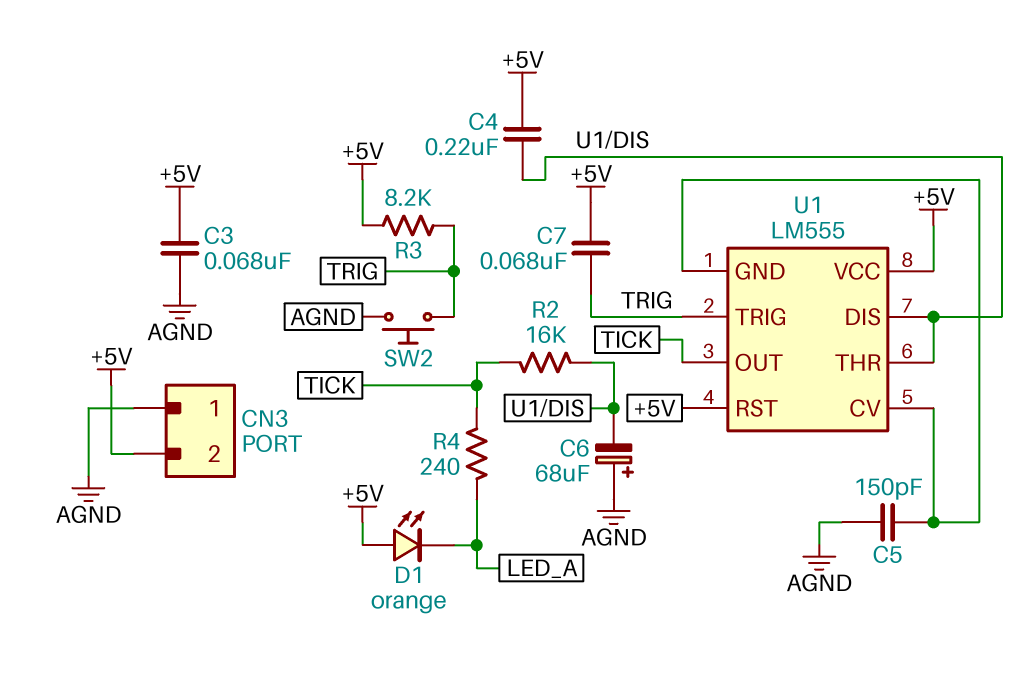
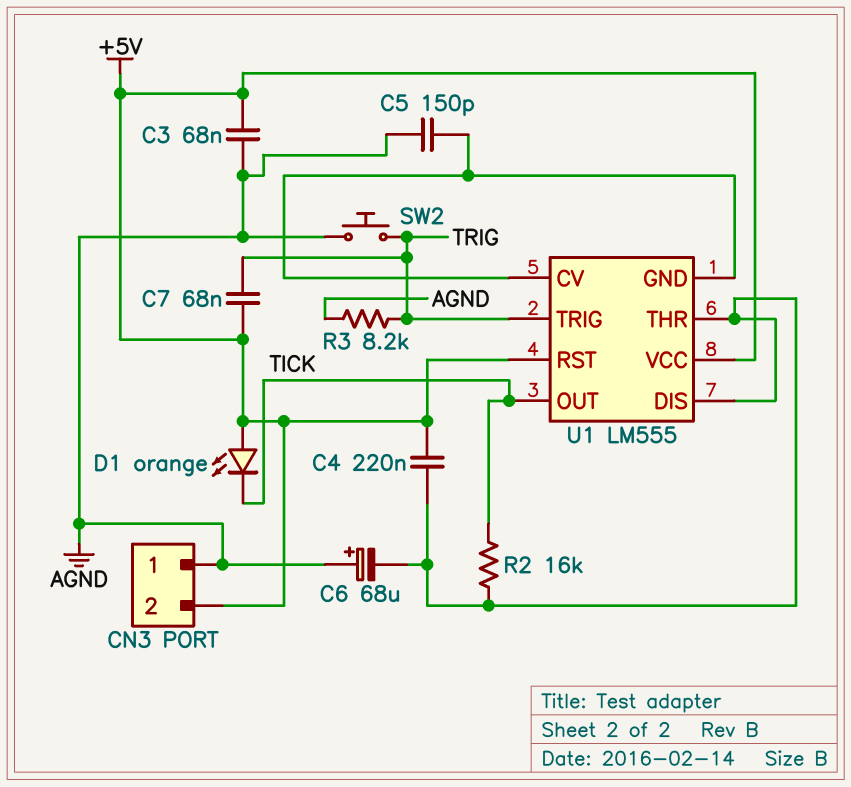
D1: LED orange (A +5V, K LED_A) -> LED orange (A +5V, K TICK)
R3: 8.2k (+5V, TRIG) -> 8.2k (AGND, TRIG)
R4: 240 (LED_A, TICK) -> none

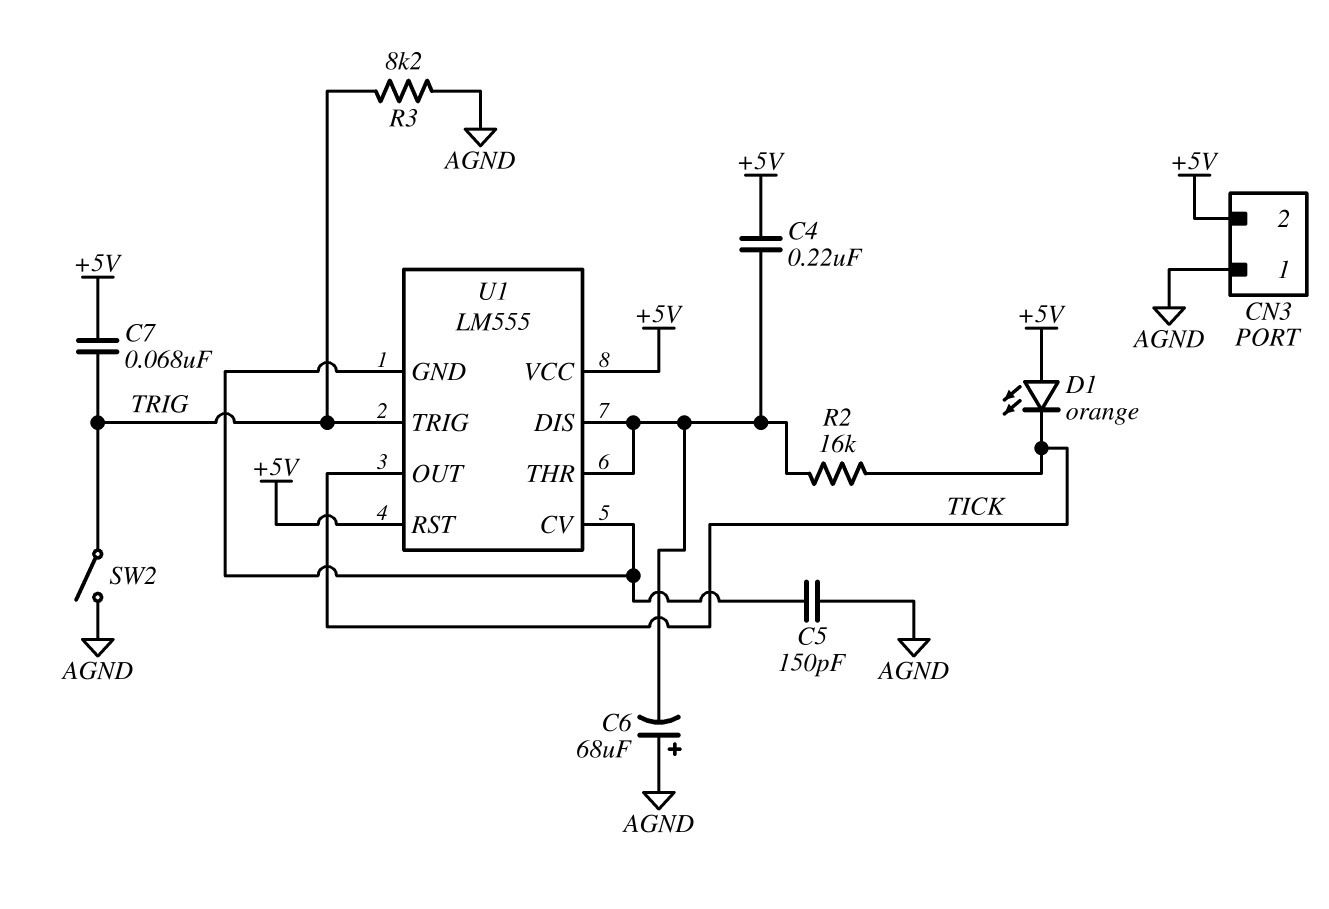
C3: 68nF (+5V, AGND) -> none
SW2: button (AGND, TRIG) -> switch (AGND, TRIG)

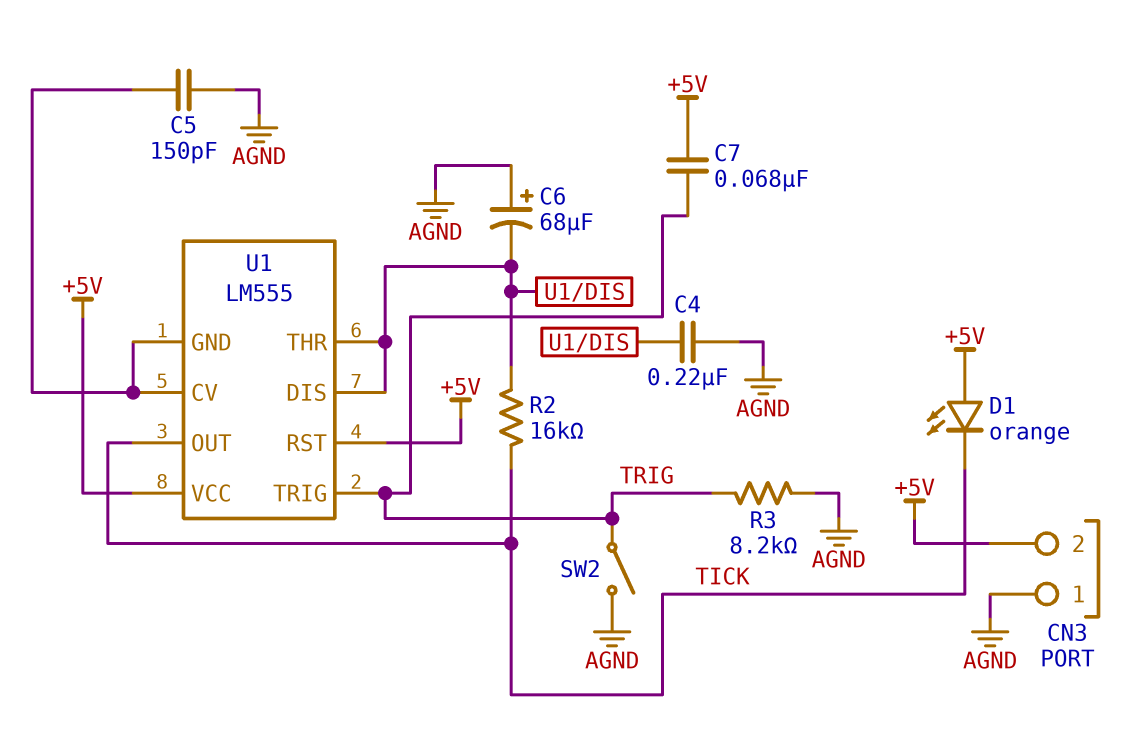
C4: 220nF (+5V, U1/DIS) -> 220nF (AGND, U1/DIS)

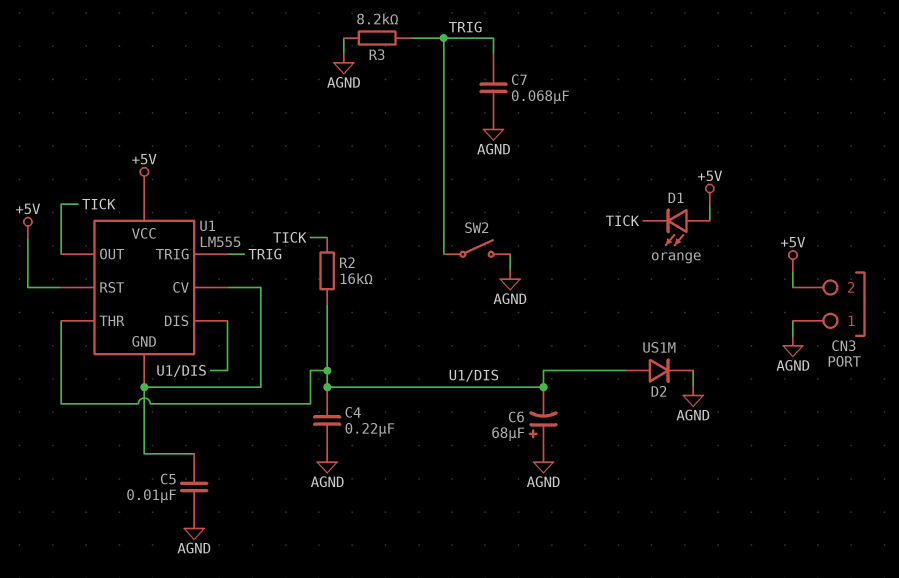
C5: 150pF (AGND, U1/CV) -> 10nF (AGND, U1/CV)
C7: 68nF (+5V, TRIG) -> 68nF (AGND, TRIG)
D2: none -> diode US1M (A U1/DIS, K AGND)

